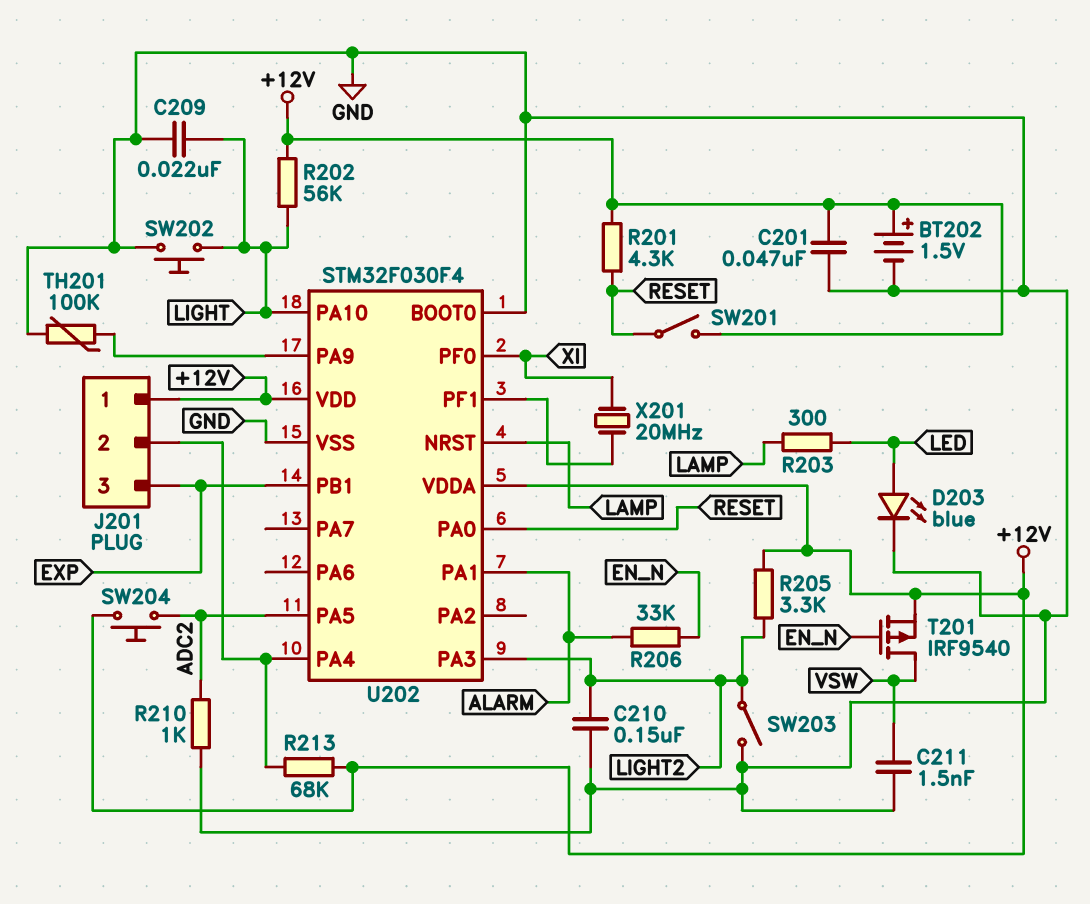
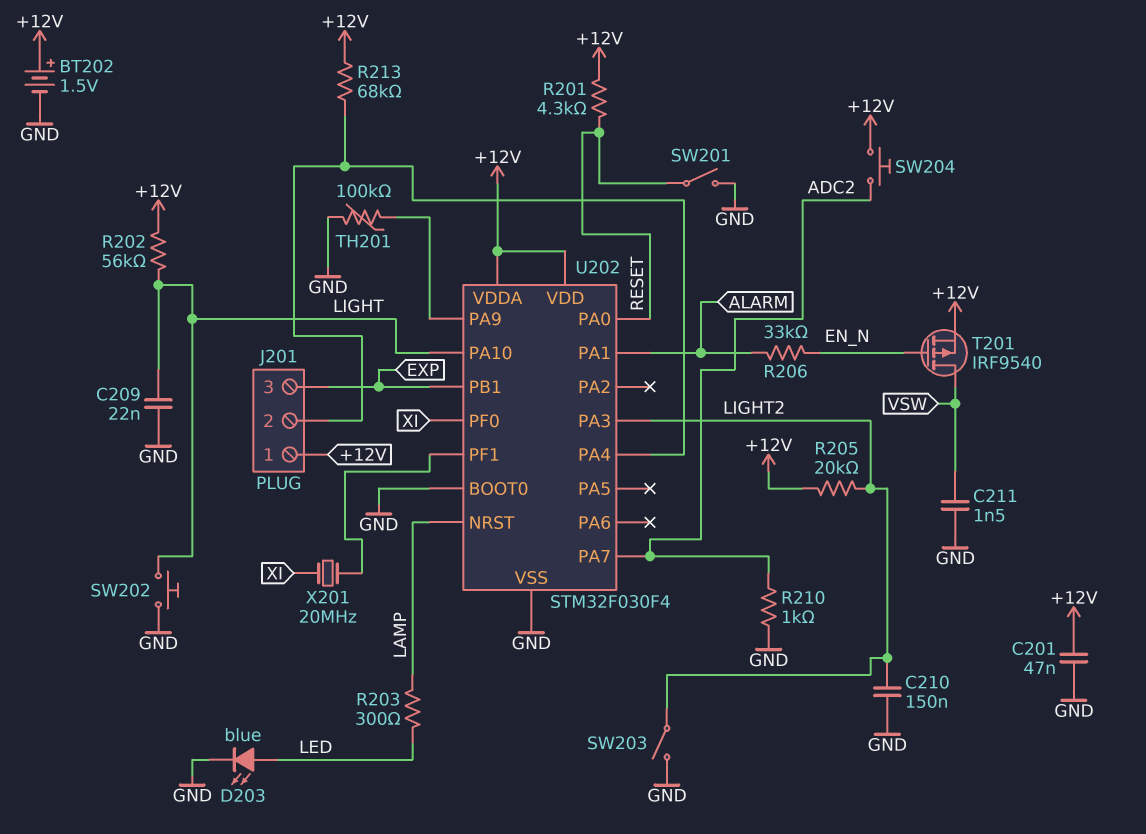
R205: 3.3k (+12V, LIGHT2) -> 20k (+12V, LIGHT2)
SW201: switch (+12V, RESET) -> switch (GND, RESET)
U202 pin PA5: ADC2 -> none
U202 pin PA7: none -> ADC2

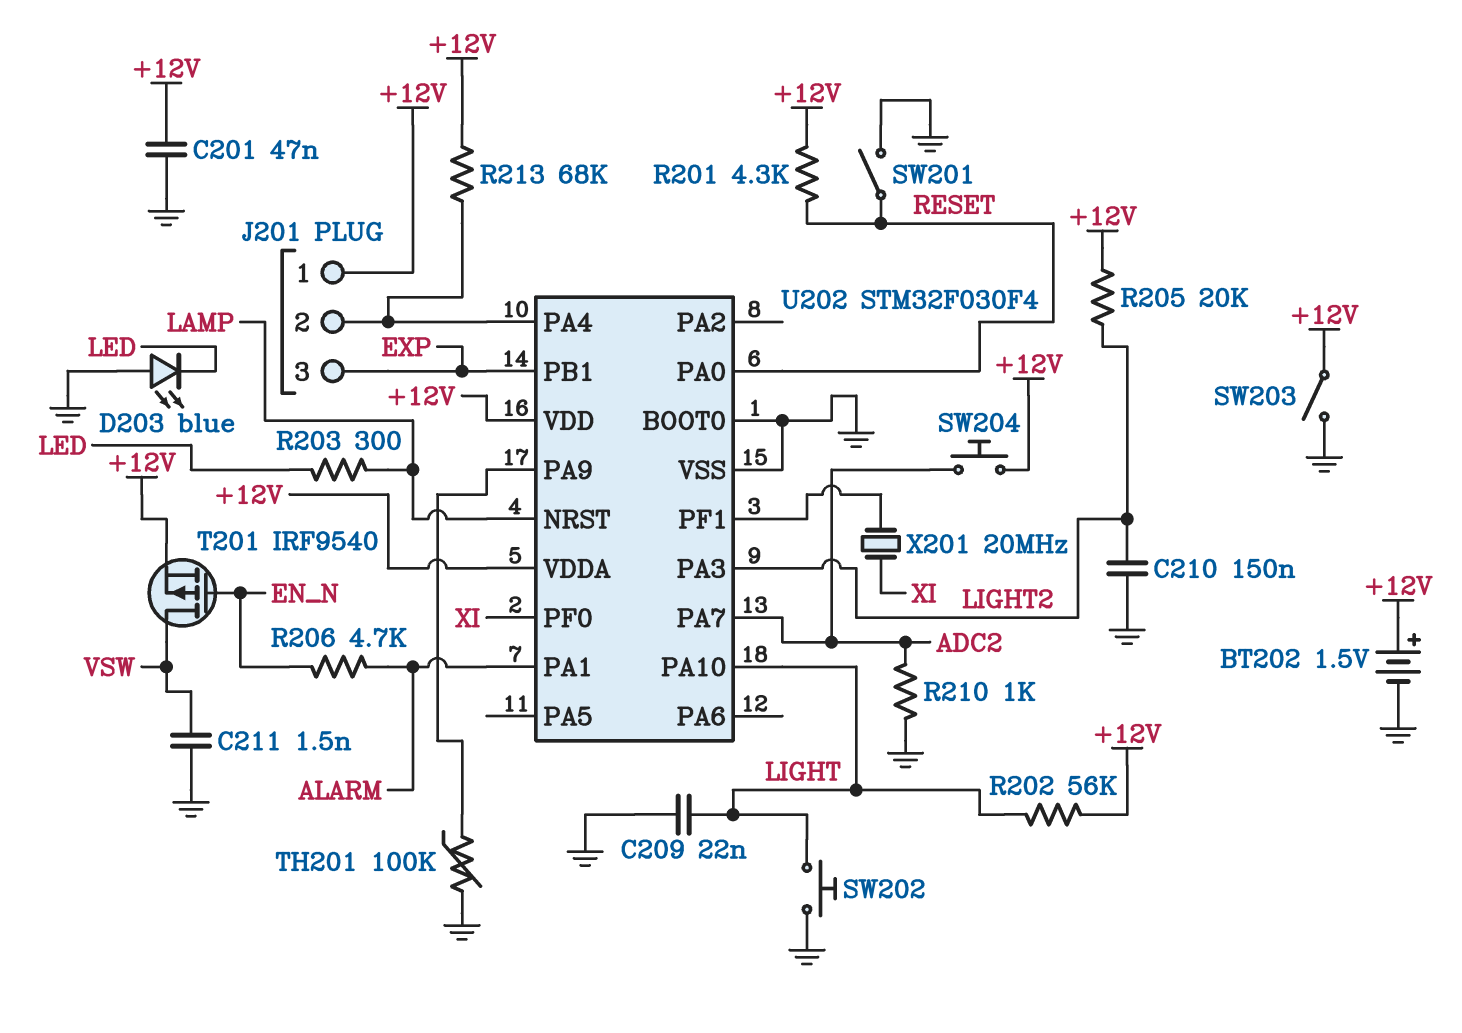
D203: LED blue (A LED, K GND) -> LED blue (A GND, K LED)
R206: 33k (ALARM, EN_N) -> 4.7k (ALARM, EN_N)
SW203: switch (GND, LIGHT2) -> switch (+12V, GND)

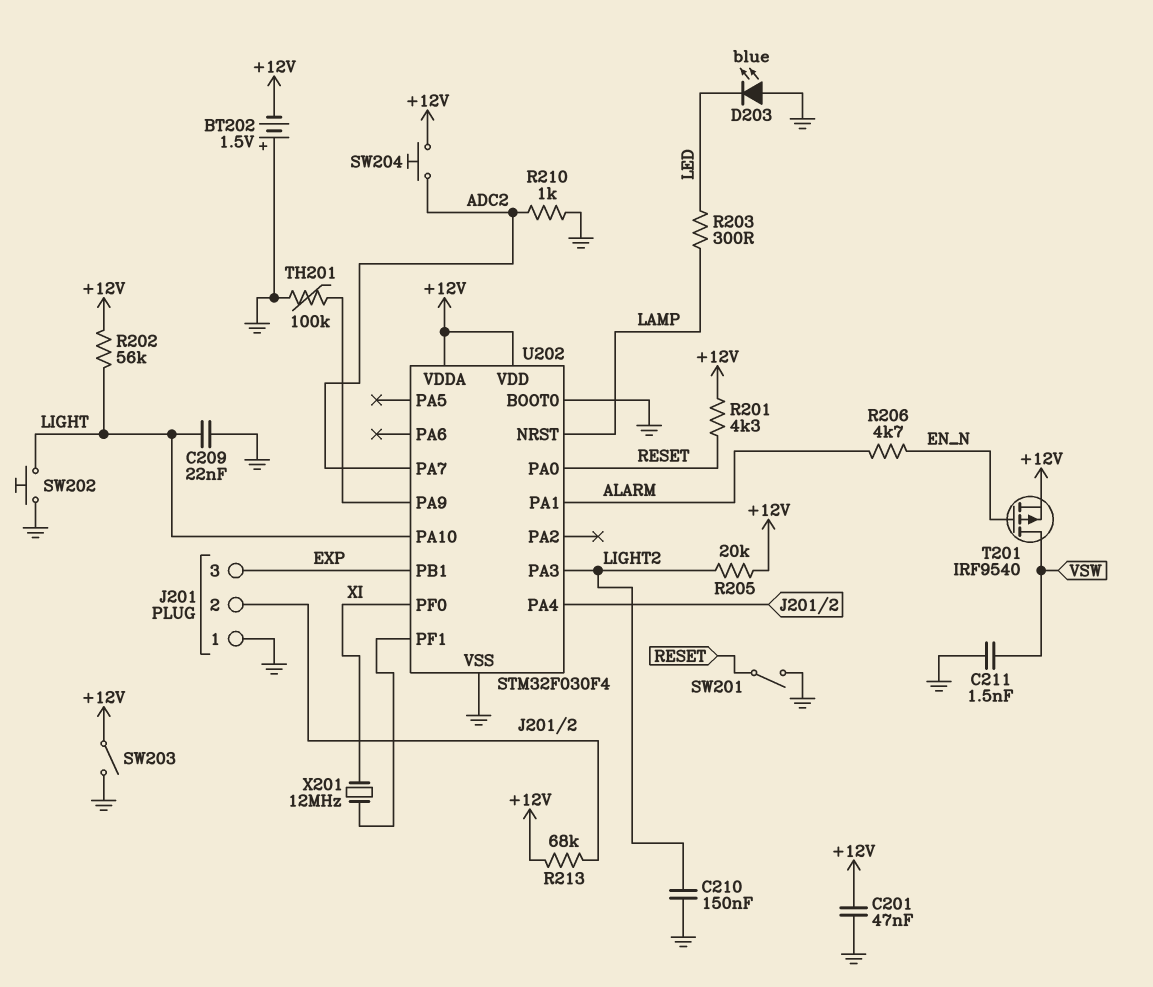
BT202: 1.5V (plus +12V, minus GND) -> 1.5V (plus GND, minus +12V)
J201 pin 1: +12V -> GND
X201: 20MHz (U202/PF1, XI) -> 12MHz (U202/PF1, XI)

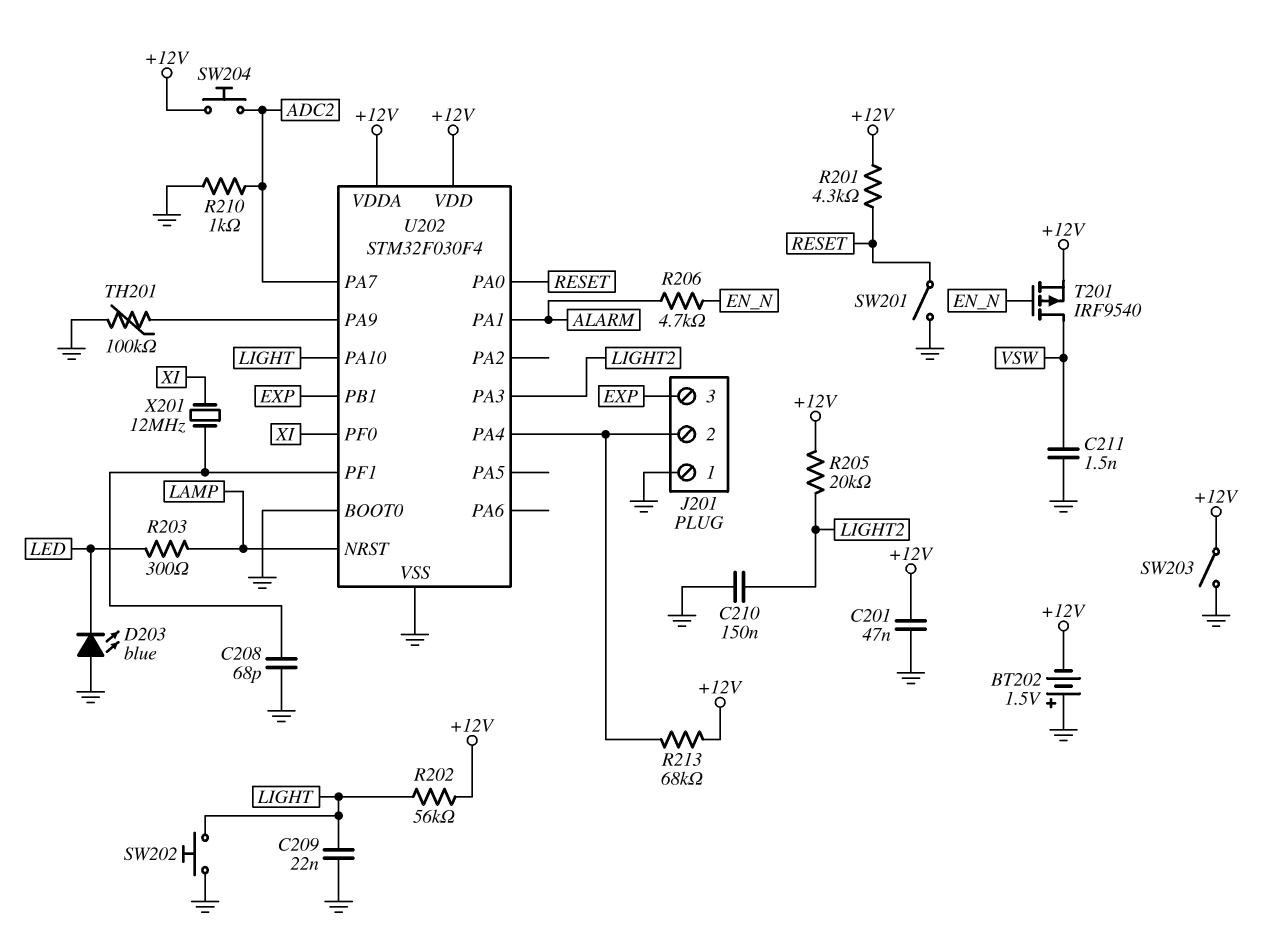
C208: none -> 68pF (GND, U202/PF1)

